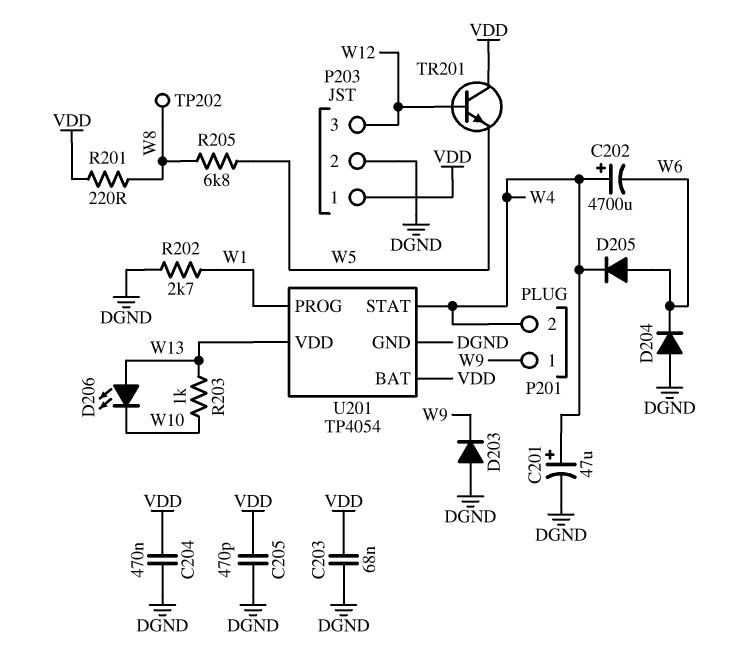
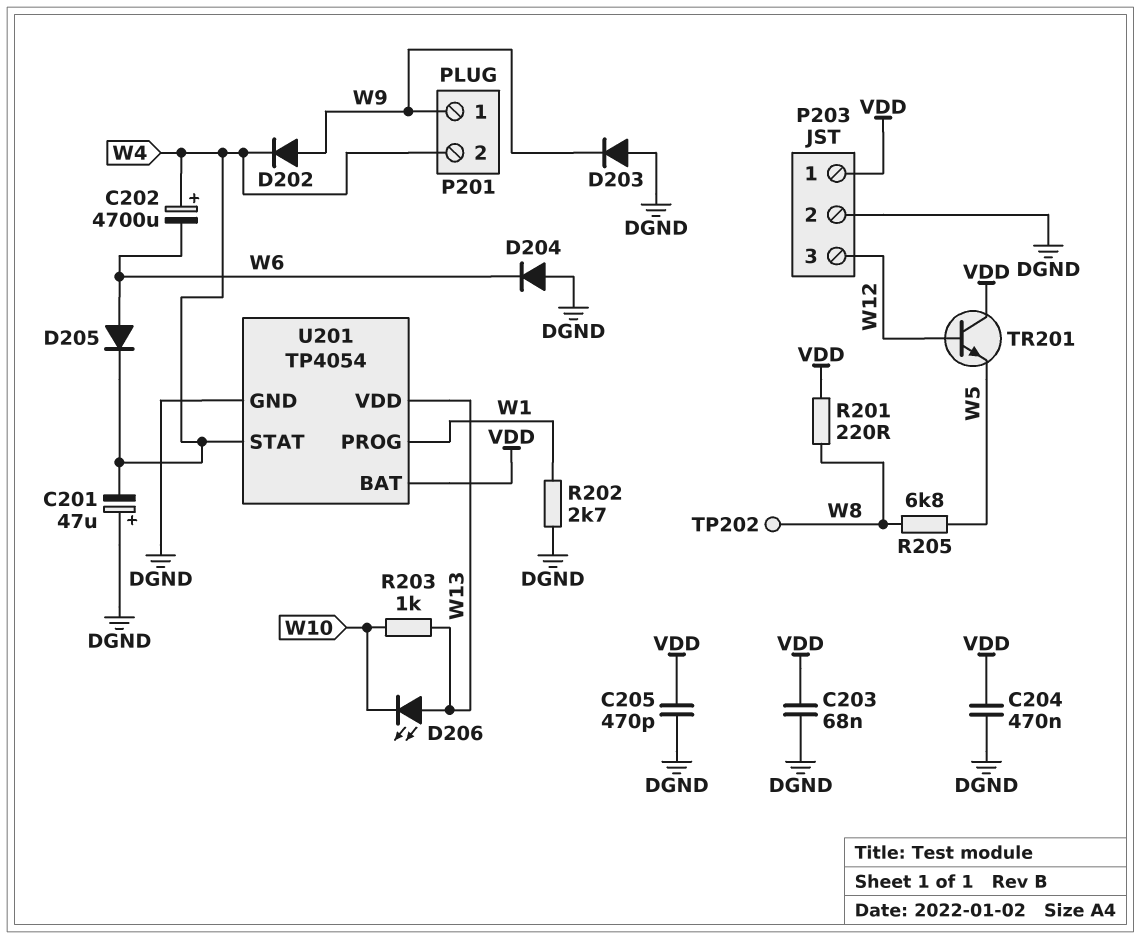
C201: 47uF (plus W4, minus DGND) -> 47uF (plus DGND, minus W4)
D202: none -> diode (A W9, K W4)

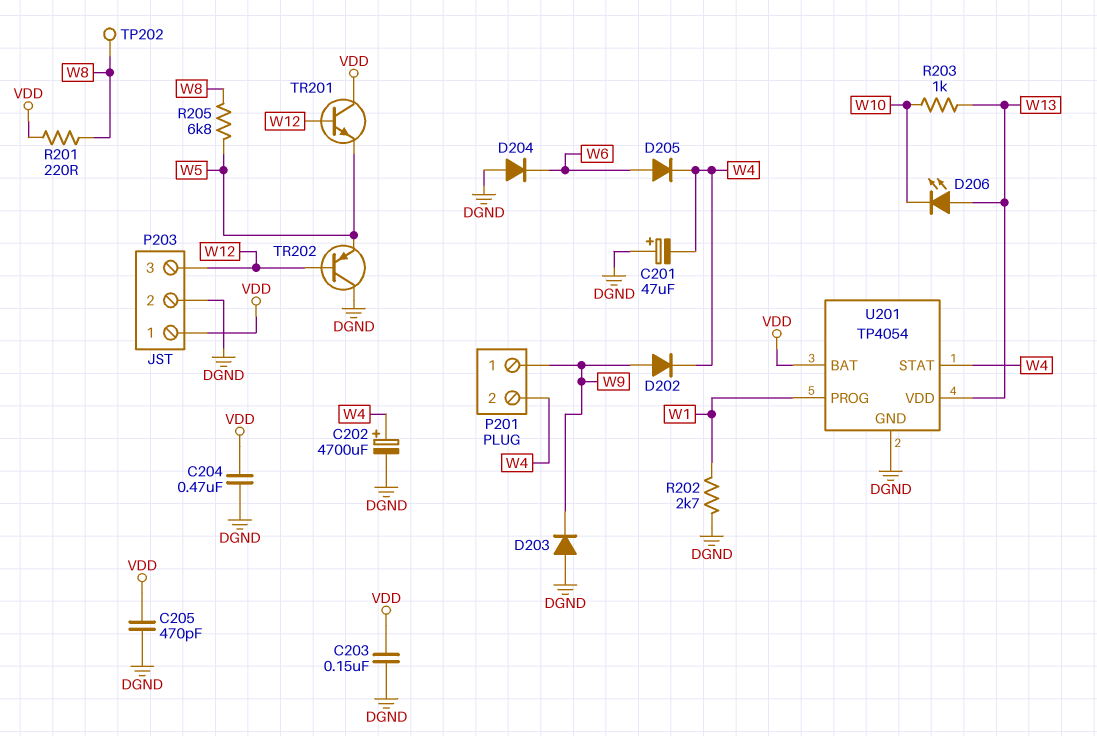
C202: 4700uF (plus W4, minus W6) -> 4700uF (plus W4, minus DGND)
C203: 68nF (DGND, VDD) -> 150nF (DGND, VDD)
TR202: none -> PNP (B W12, C DGND, E W5)

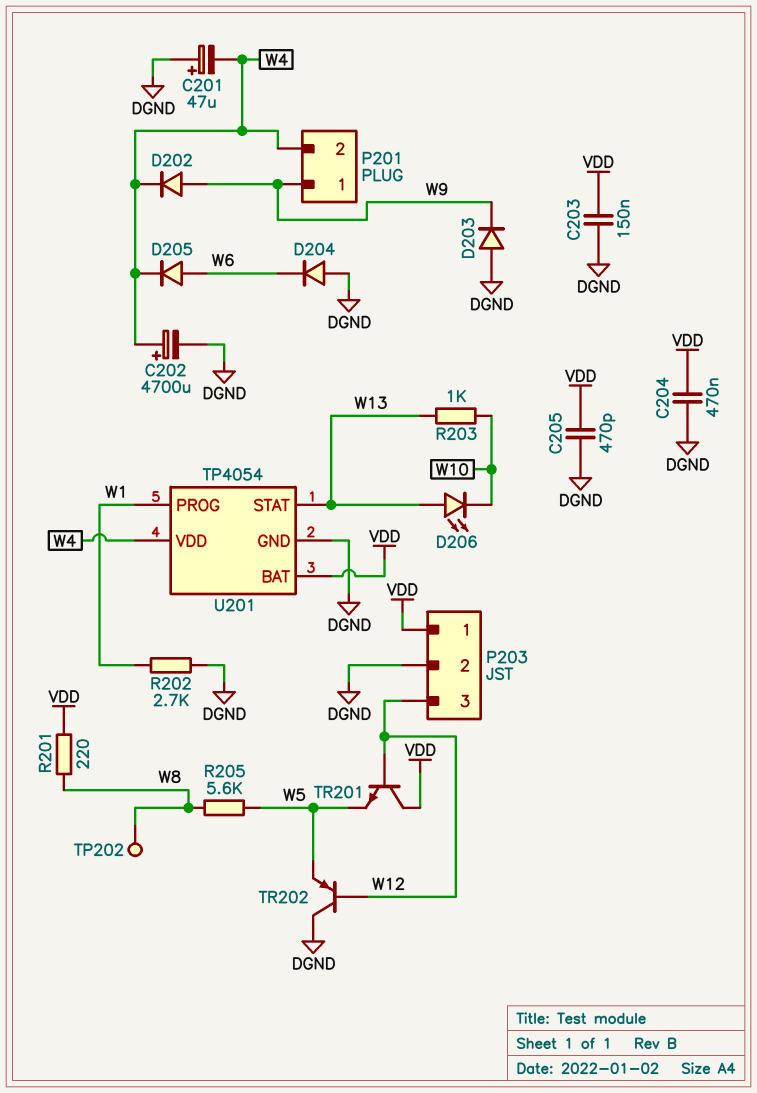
R205: 6.8k (W5, W8) -> 5.6k (W5, W8)
U201 pin STAT: W4 -> W13
U201 pin VDD: W13 -> W4

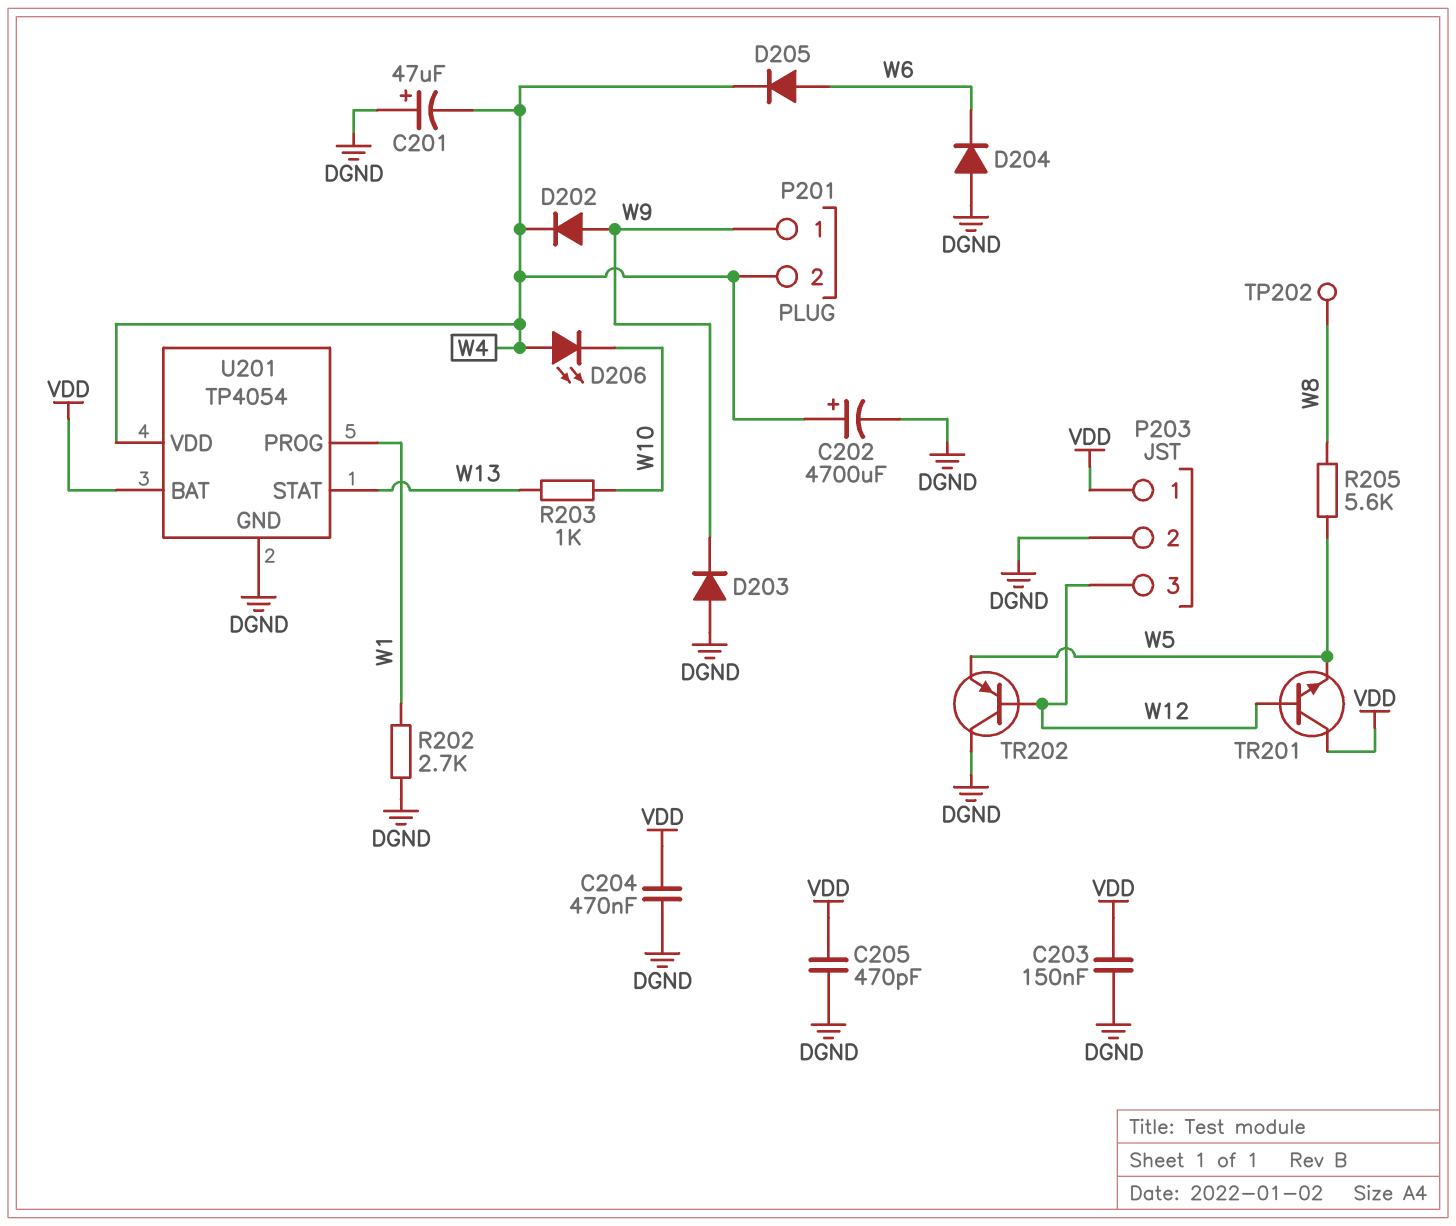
D206: LED (A W13, K W10) -> LED (A W4, K W10)
R201: 220 (VDD, W8) -> none

